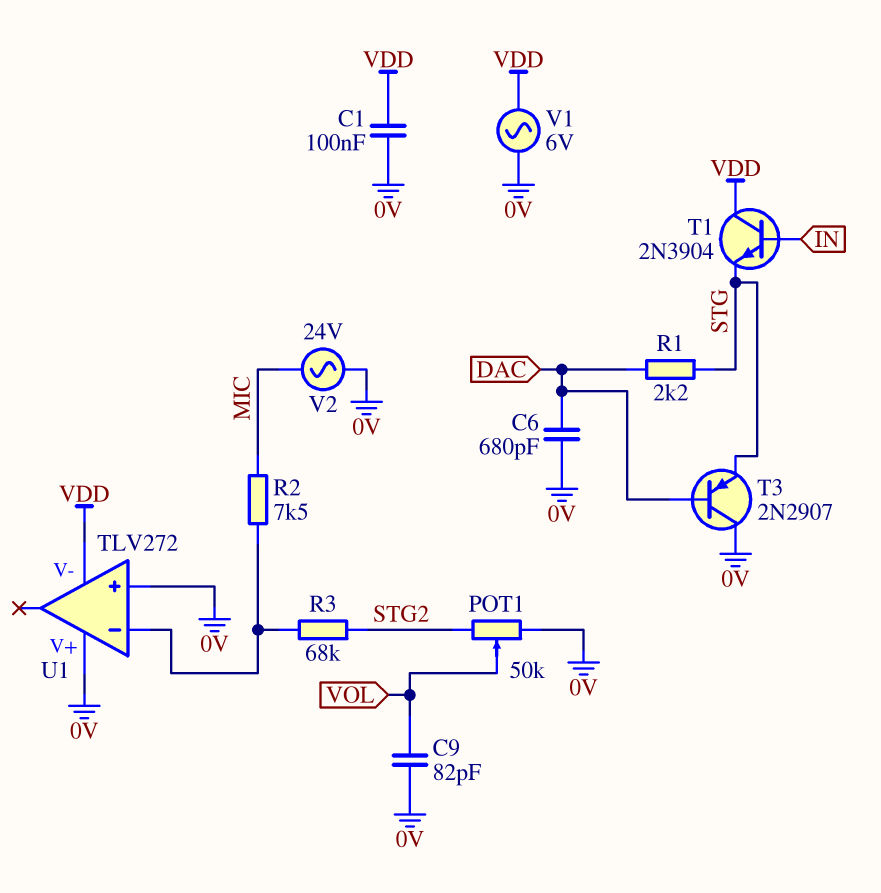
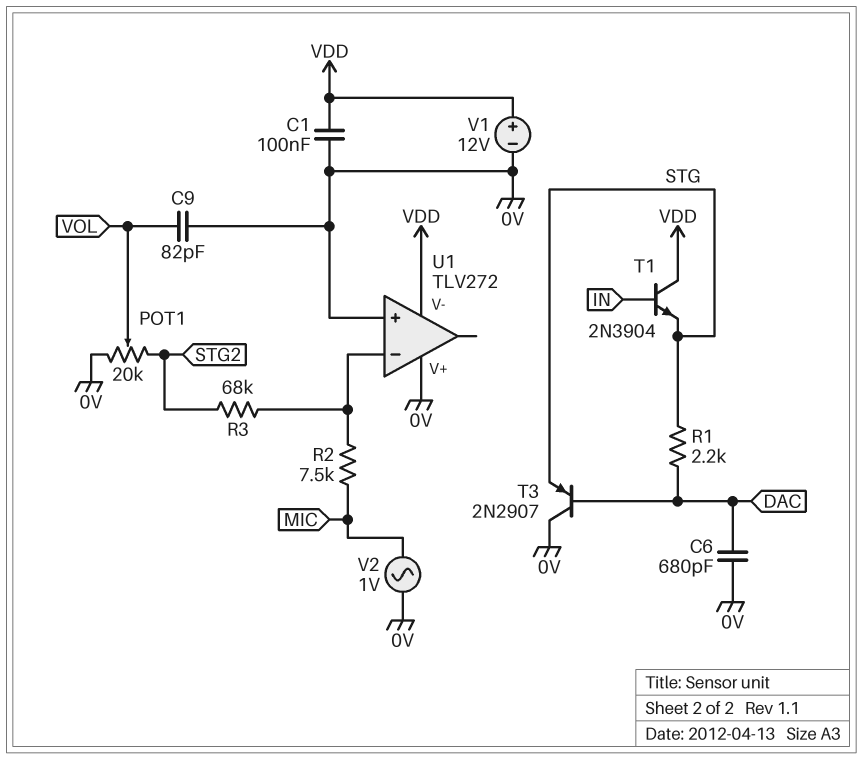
POT1: 50k (0V, STG2, wiper VOL) -> 20k (0V, STG2, wiper VOL)
V1: AC 6V (0V, VDD) -> 12V (plus VDD, minus 0V)
V2: AC 24V (0V, MIC) -> AC 1V (0V, MIC)

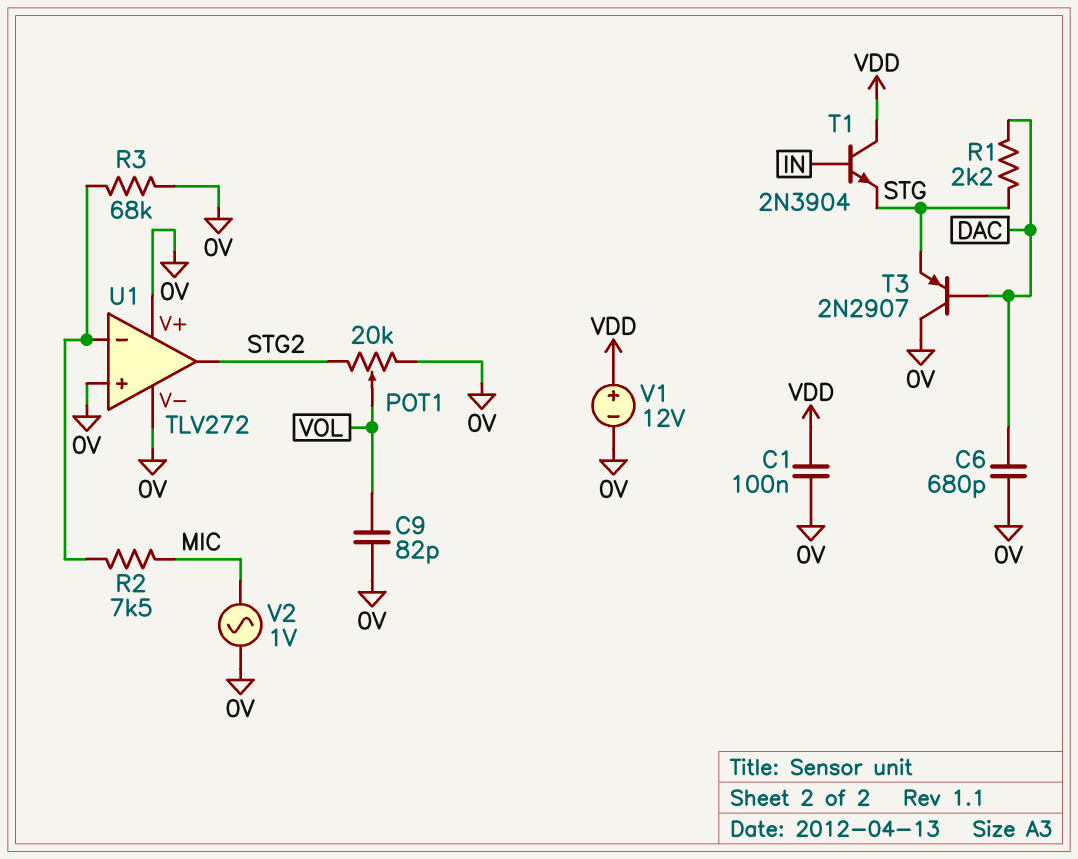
R3: 68k (STG2, U1/in-) -> 68k (0V, U1/in-)
U1 pin V-: VDD -> 0V
U1 pin out: none -> STG2

